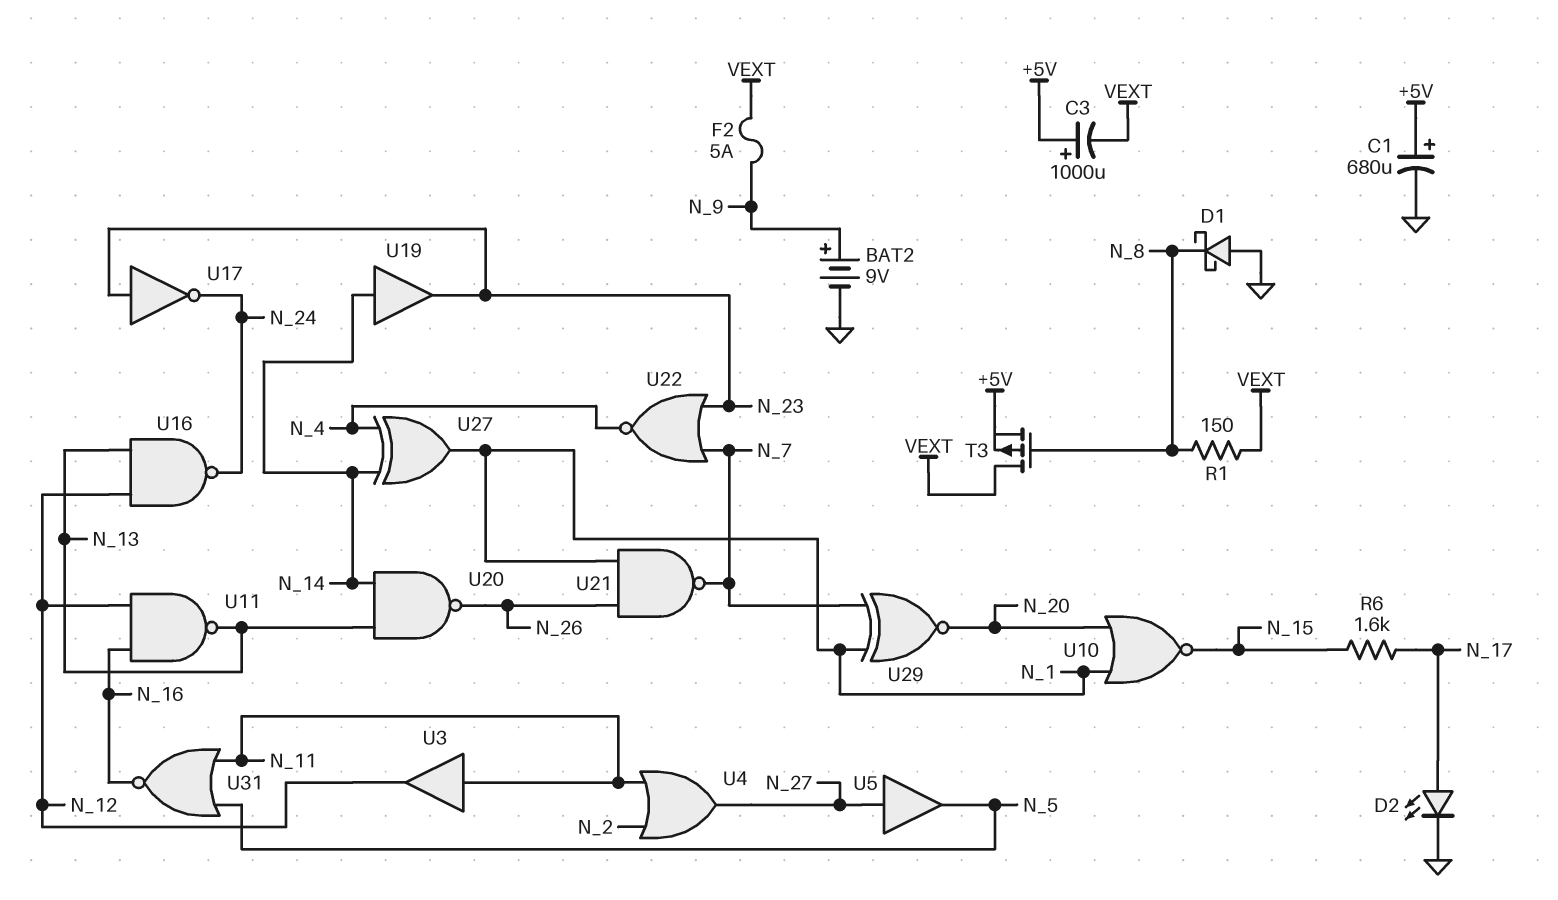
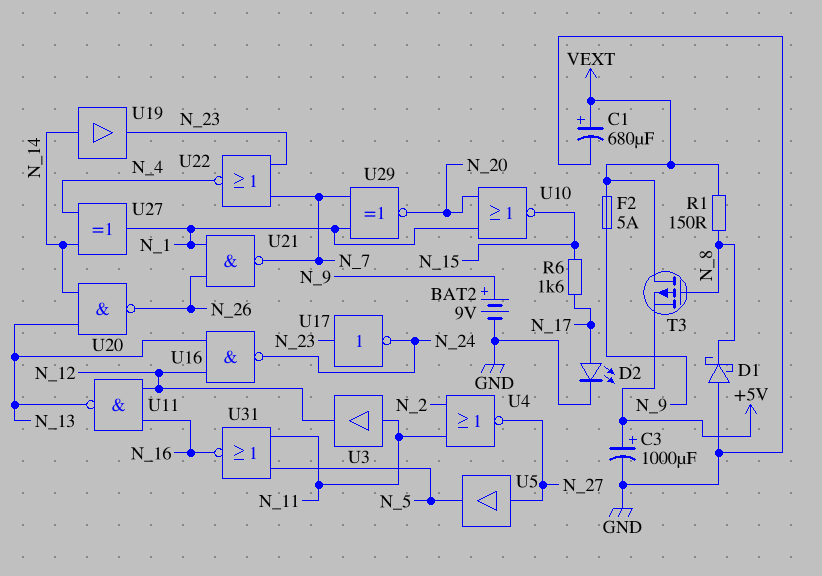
C1: 680uF (plus +5V, minus GND) -> 680uF (plus VEXT, minus GND)
C3: 1000uF (plus +5V, minus VEXT) -> 1000uF (plus +5V, minus GND)
U4: OR (in N_2, in N_11, out N_27) -> NOR (in N_2, in N_11, out N_27)

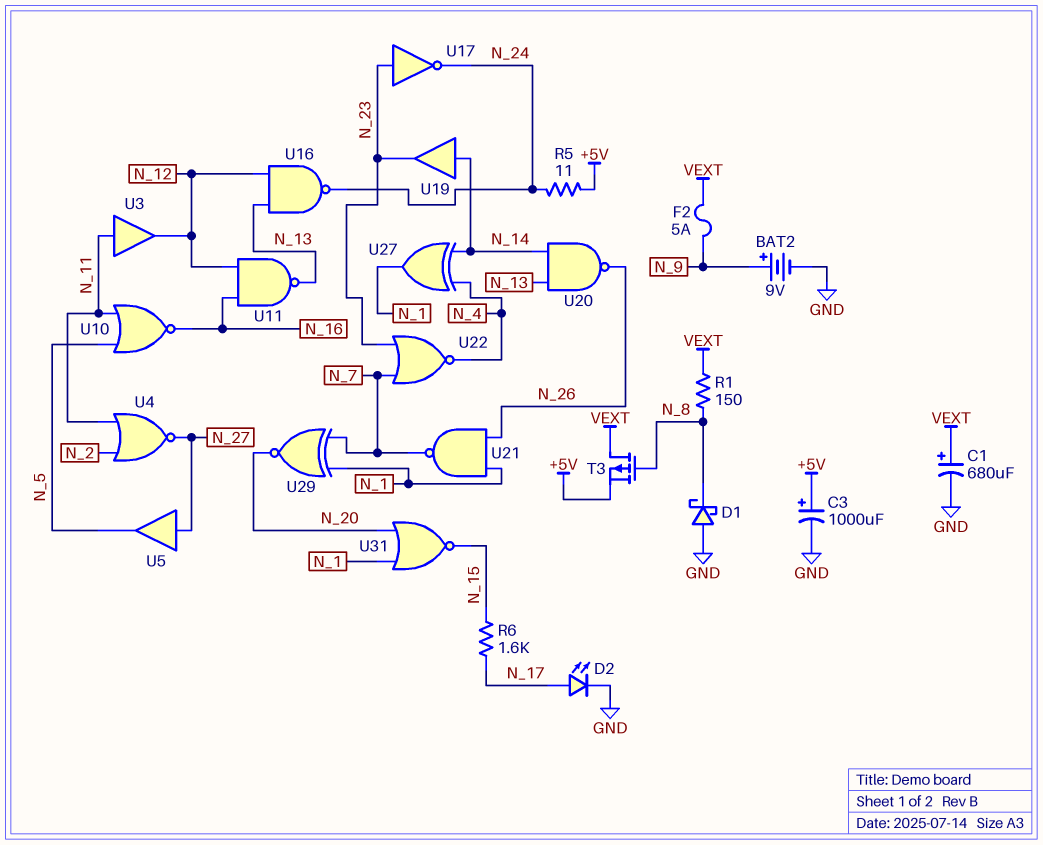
R5: none -> 11 (+5V, N_24)
U10: NOR (in N_1, in N_20, out N_15) -> NOR (in N_5, in N_11, out N_16)
U31: NOR (in N_5, in N_11, out N_16) -> NOR (in N_1, in N_20, out N_15)

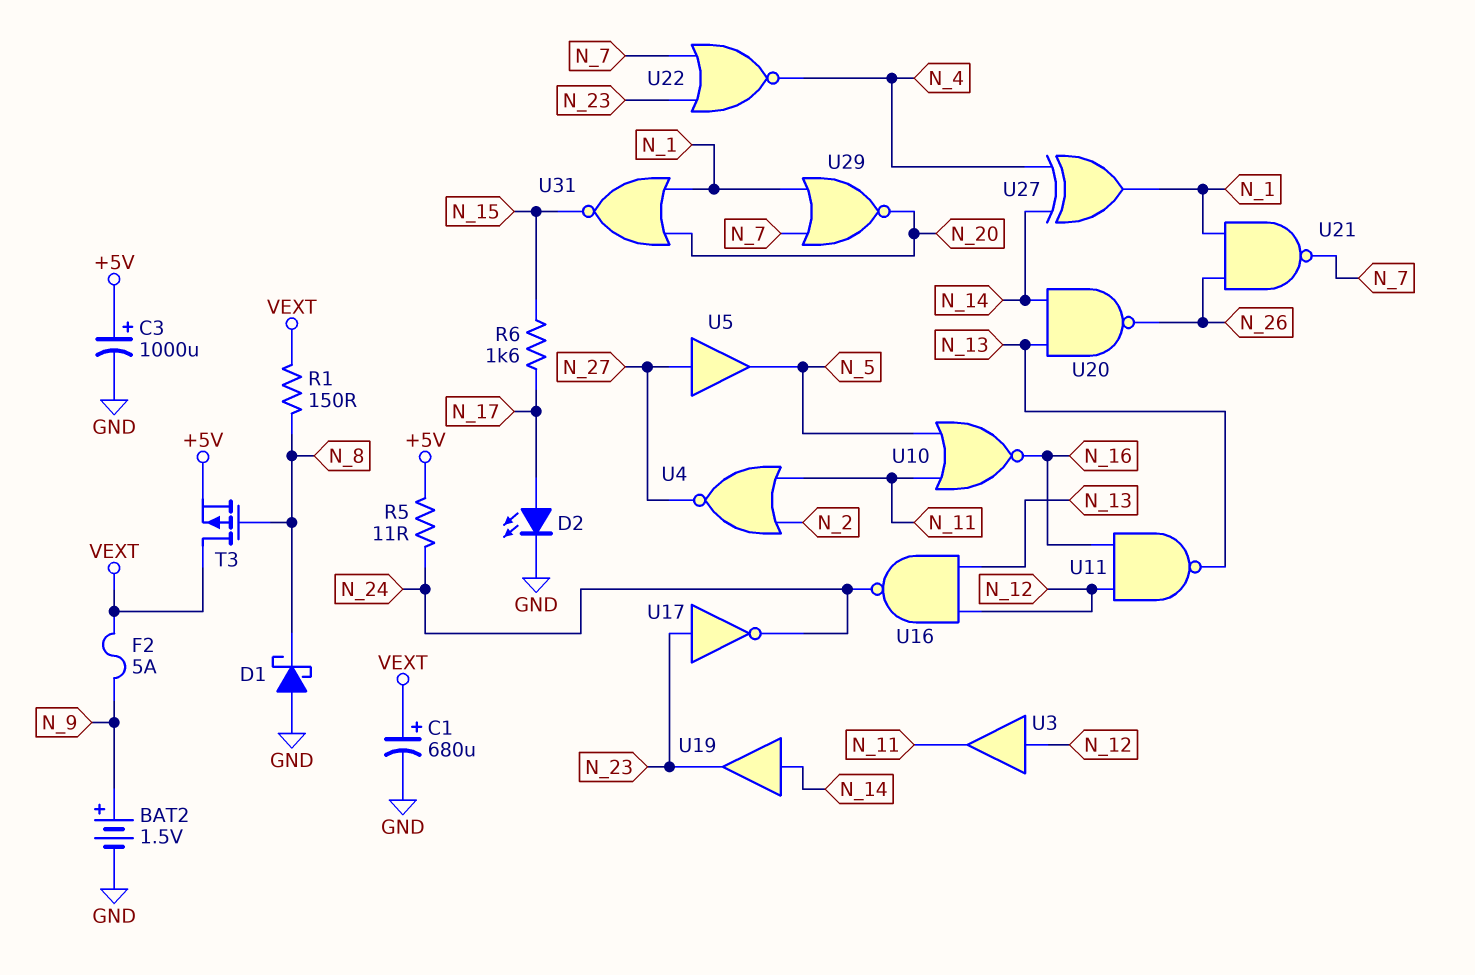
BAT2: 9V (plus N_9, minus GND) -> 1.5V (plus N_9, minus GND)
U3: buffer (in N_11, out N_12) -> buffer (in N_12, out N_11)
U29: XNOR (in N_1, in N_7, out N_20) -> NOR (in N_1, in N_7, out N_20)

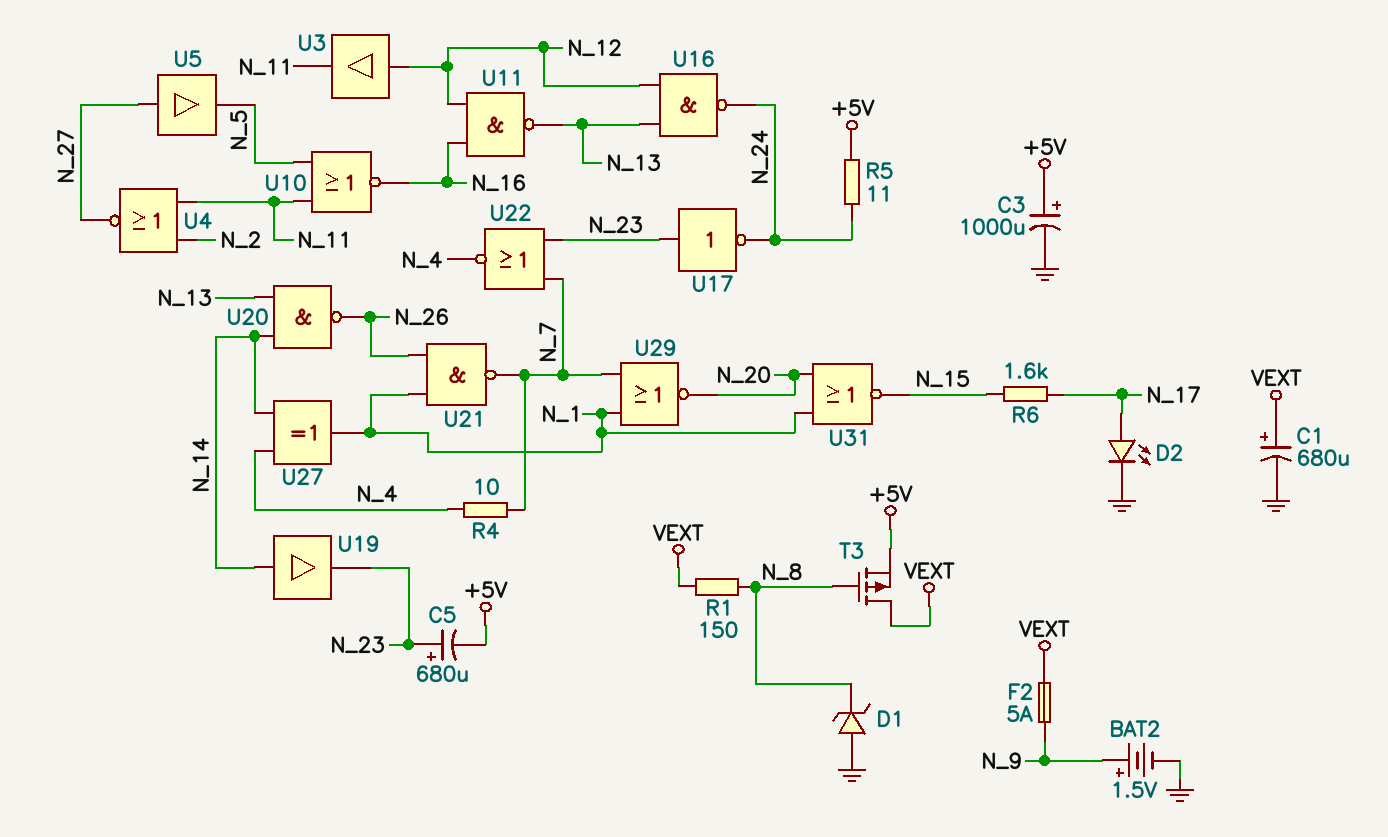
C5: none -> 680uF (plus N_23, minus +5V)
D1: schottky (A GND, K N_8) -> zener (A GND, K N_8)
R4: none -> 10 (N_4, N_7)

